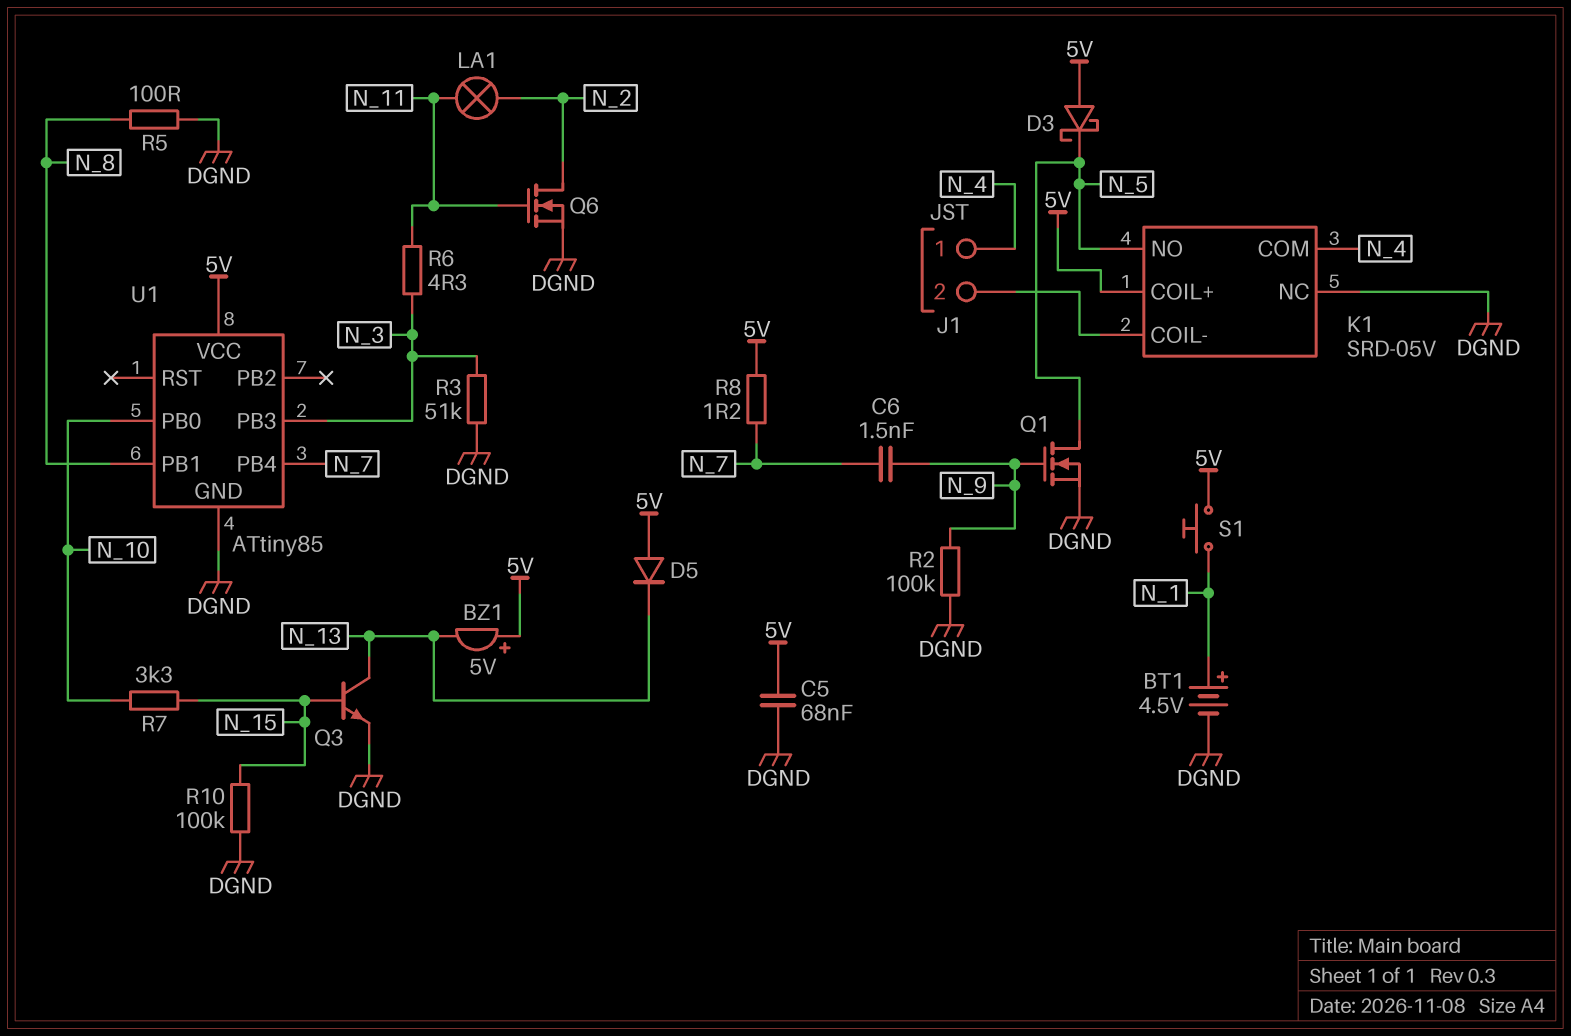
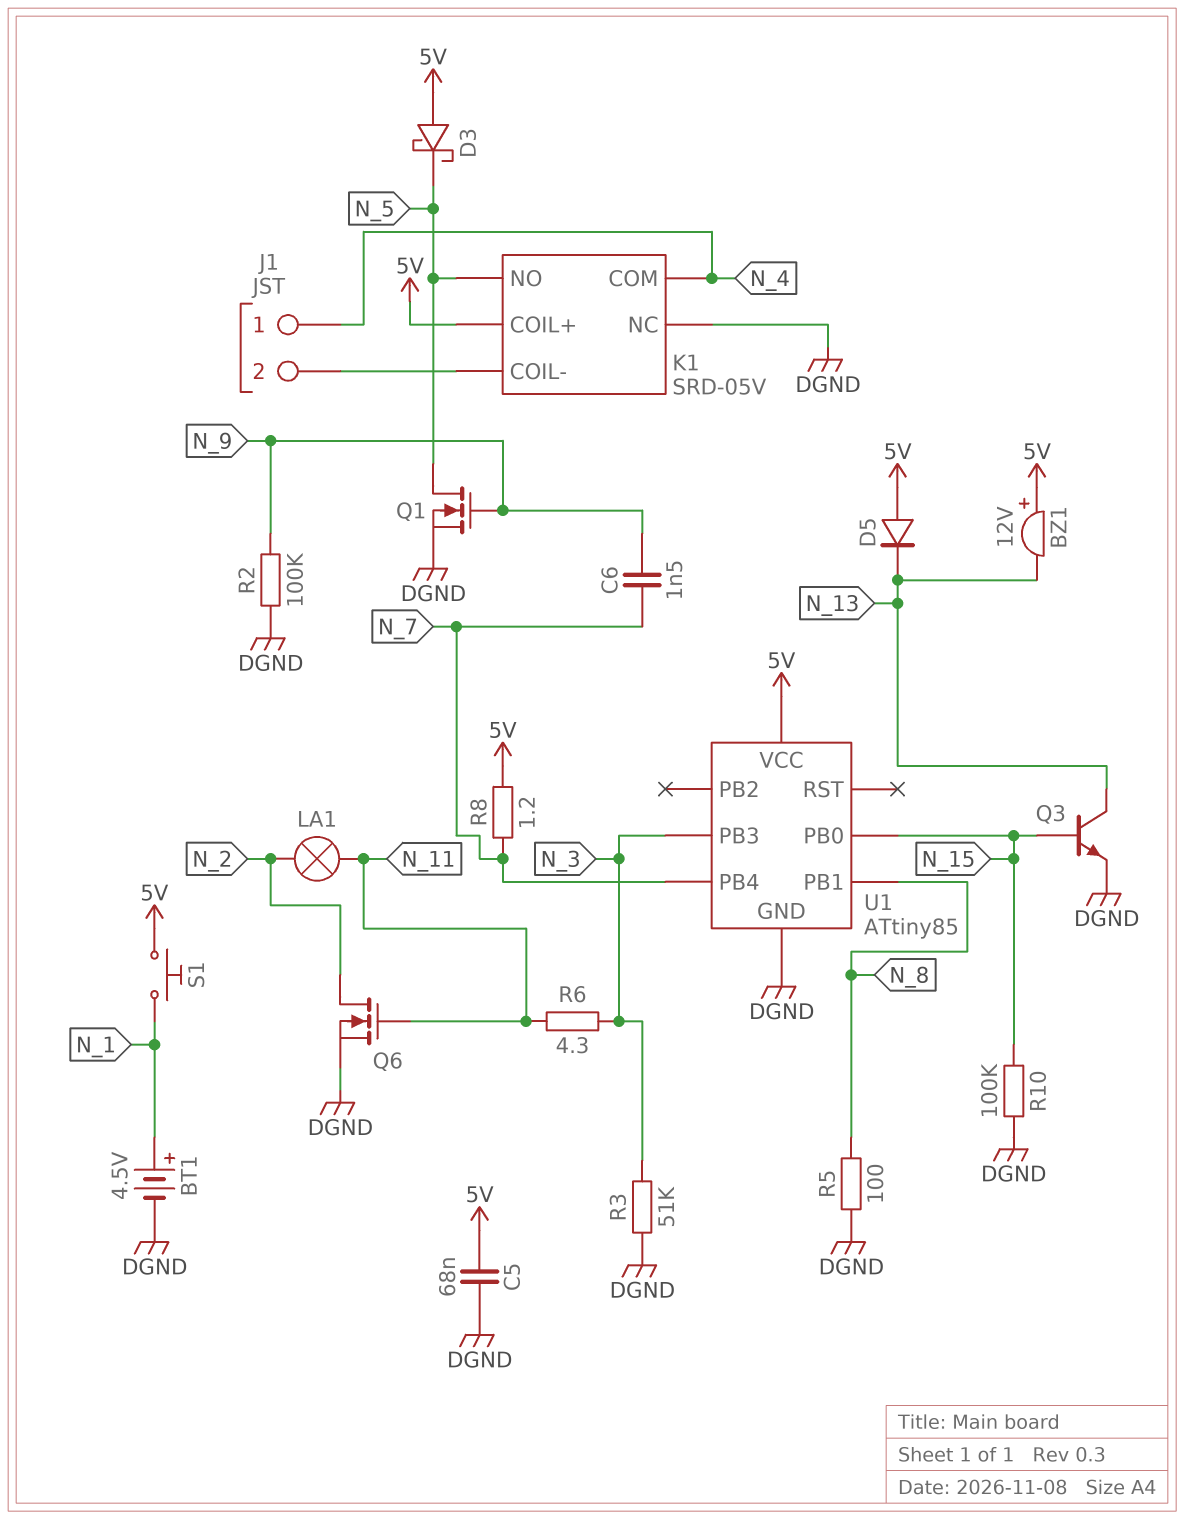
BZ1: buzzer 5V (plus 5V, minus N_13) -> buzzer 12V (plus 5V, minus N_13)
R7: 3.3k (N_10, N_15) -> none
U1 pin PB0: N_10 -> N_15

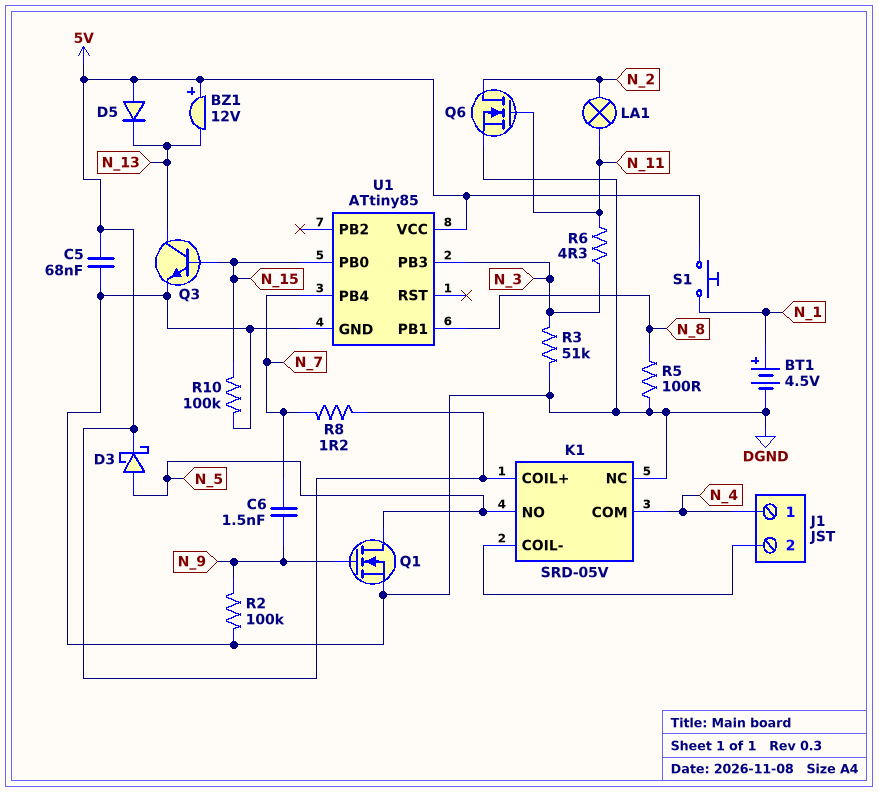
D3: schottky (A 5V, K N_5) -> schottky (A N_5, K 5V)

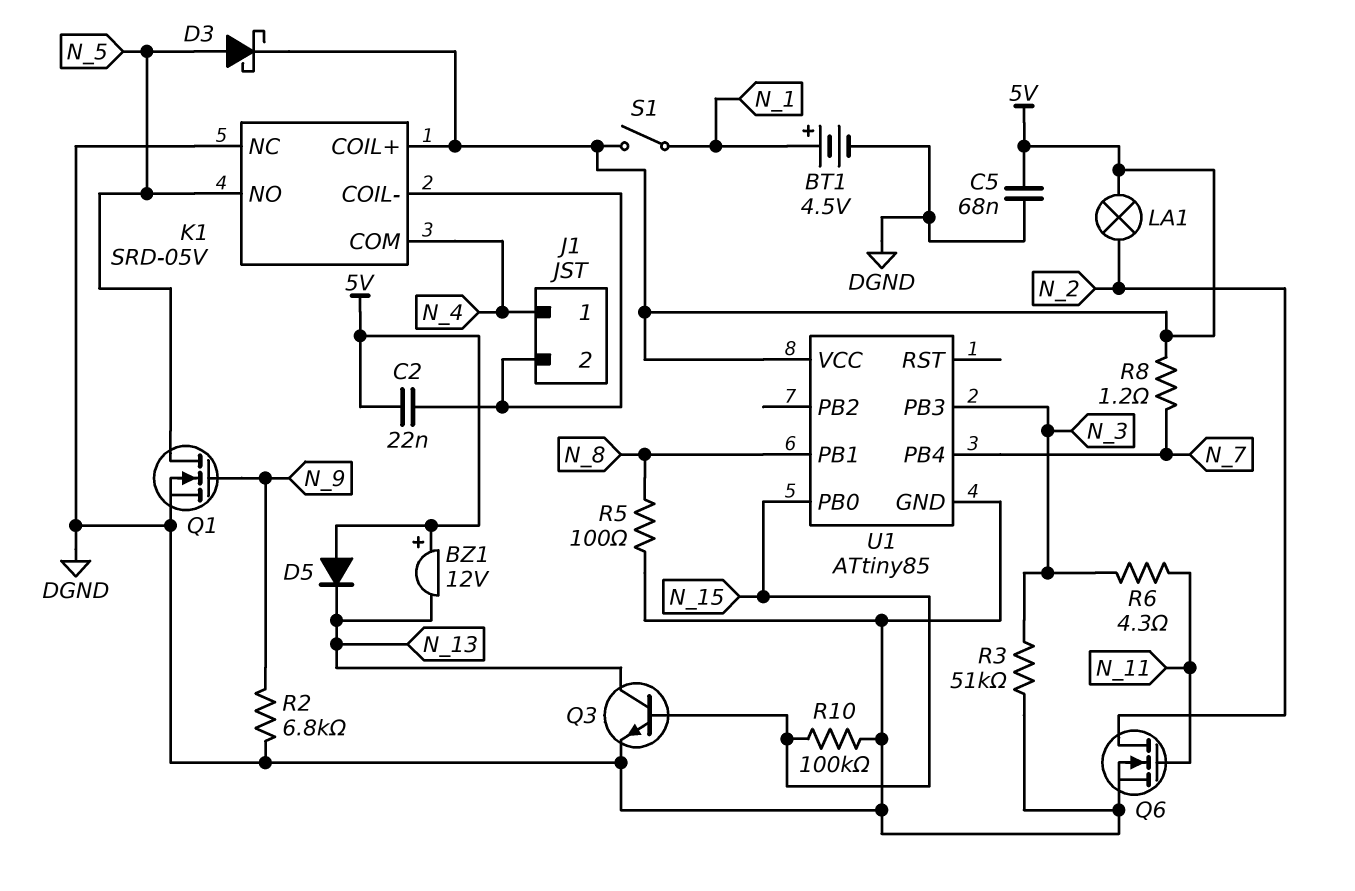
C2: none -> 22nF (5V, J1/2)
C6: 1.5nF (N_7, N_9) -> none
LA1: lamp (N_2, N_11) -> lamp (5V, N_2)
R2: 100k (DGND, N_9) -> 6.8k (DGND, N_9)
S1: button (5V, N_1) -> switch (5V, N_1)

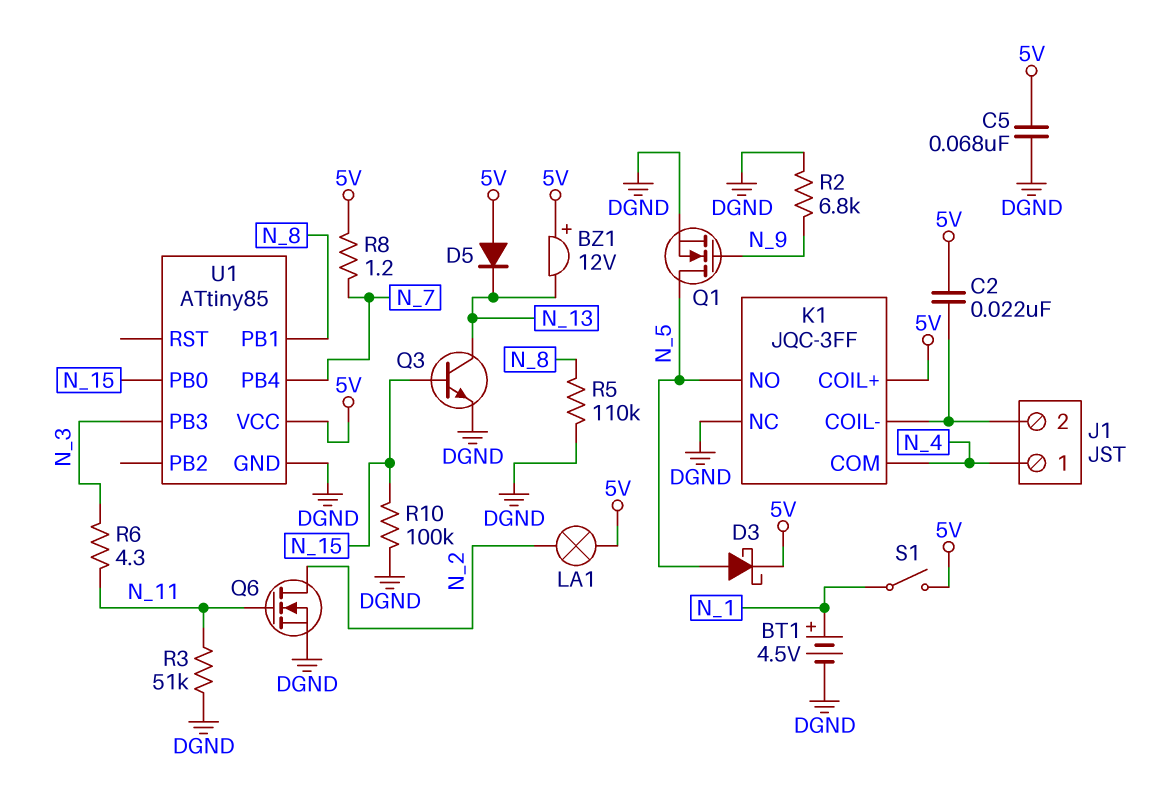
K1: SRD-05V -> JQC-3FF
R3: 51k (DGND, N_3) -> 51k (DGND, N_11)
R5: 100 (DGND, N_8) -> 110k (DGND, N_8)

